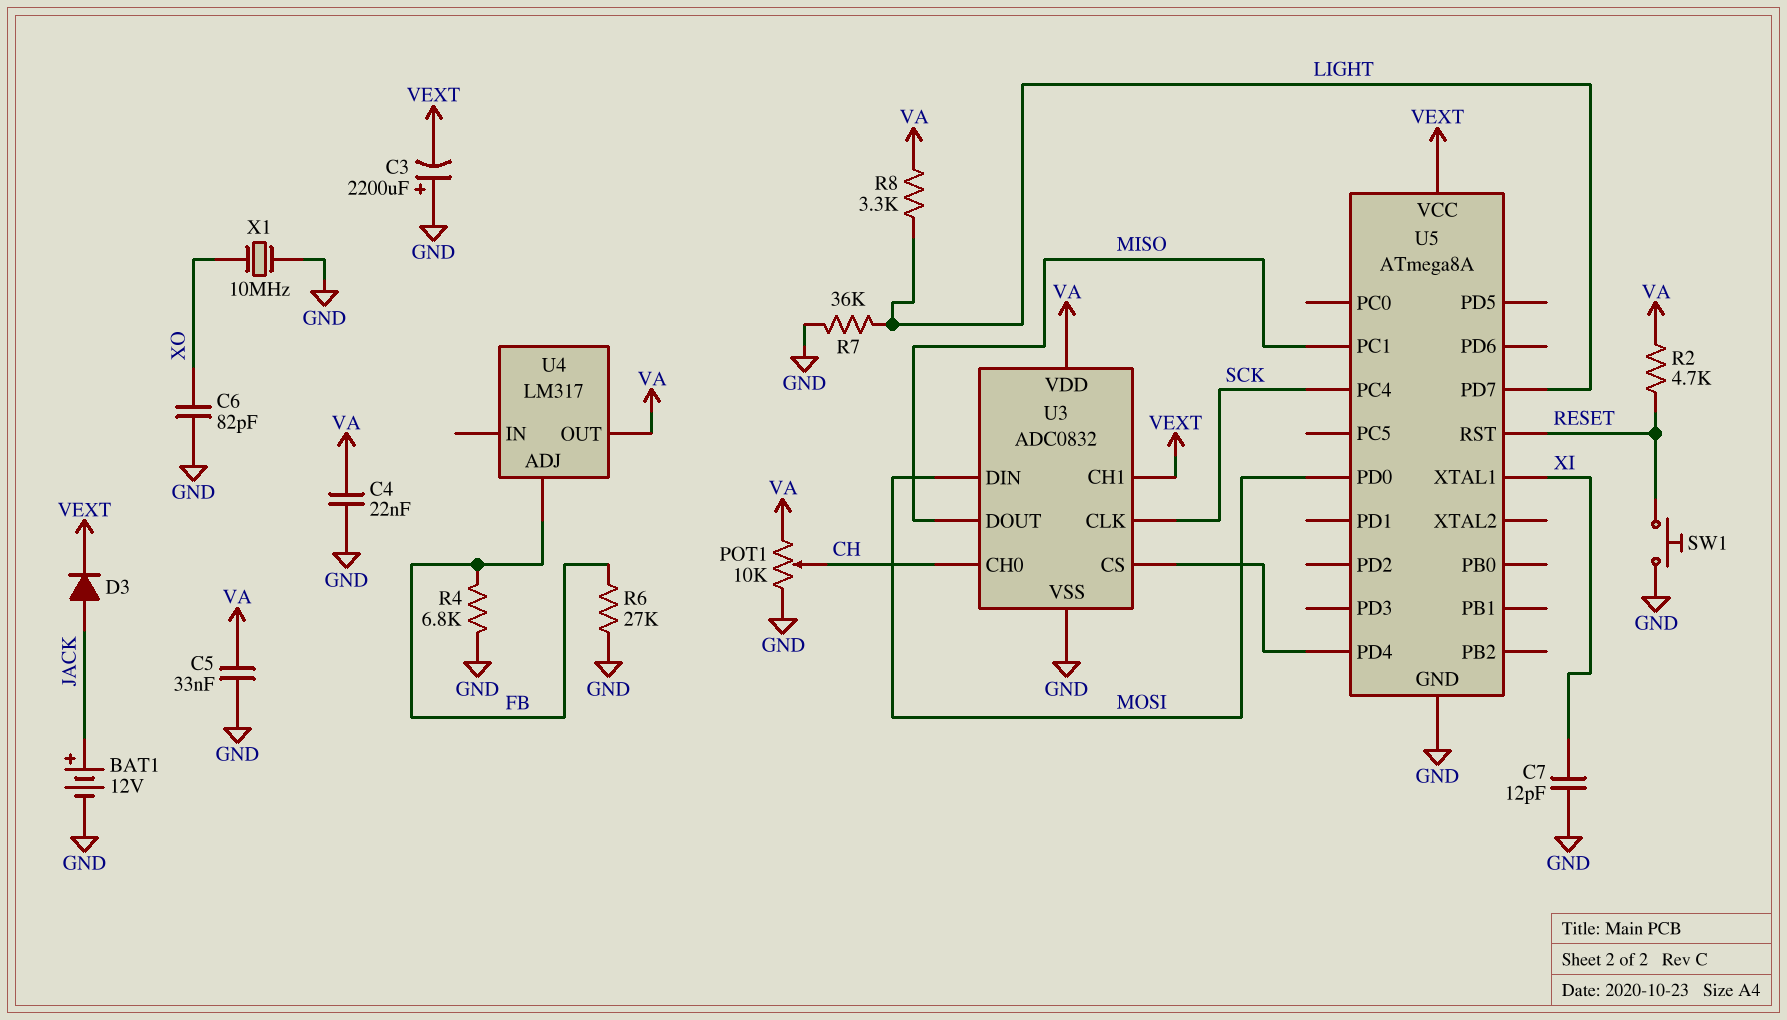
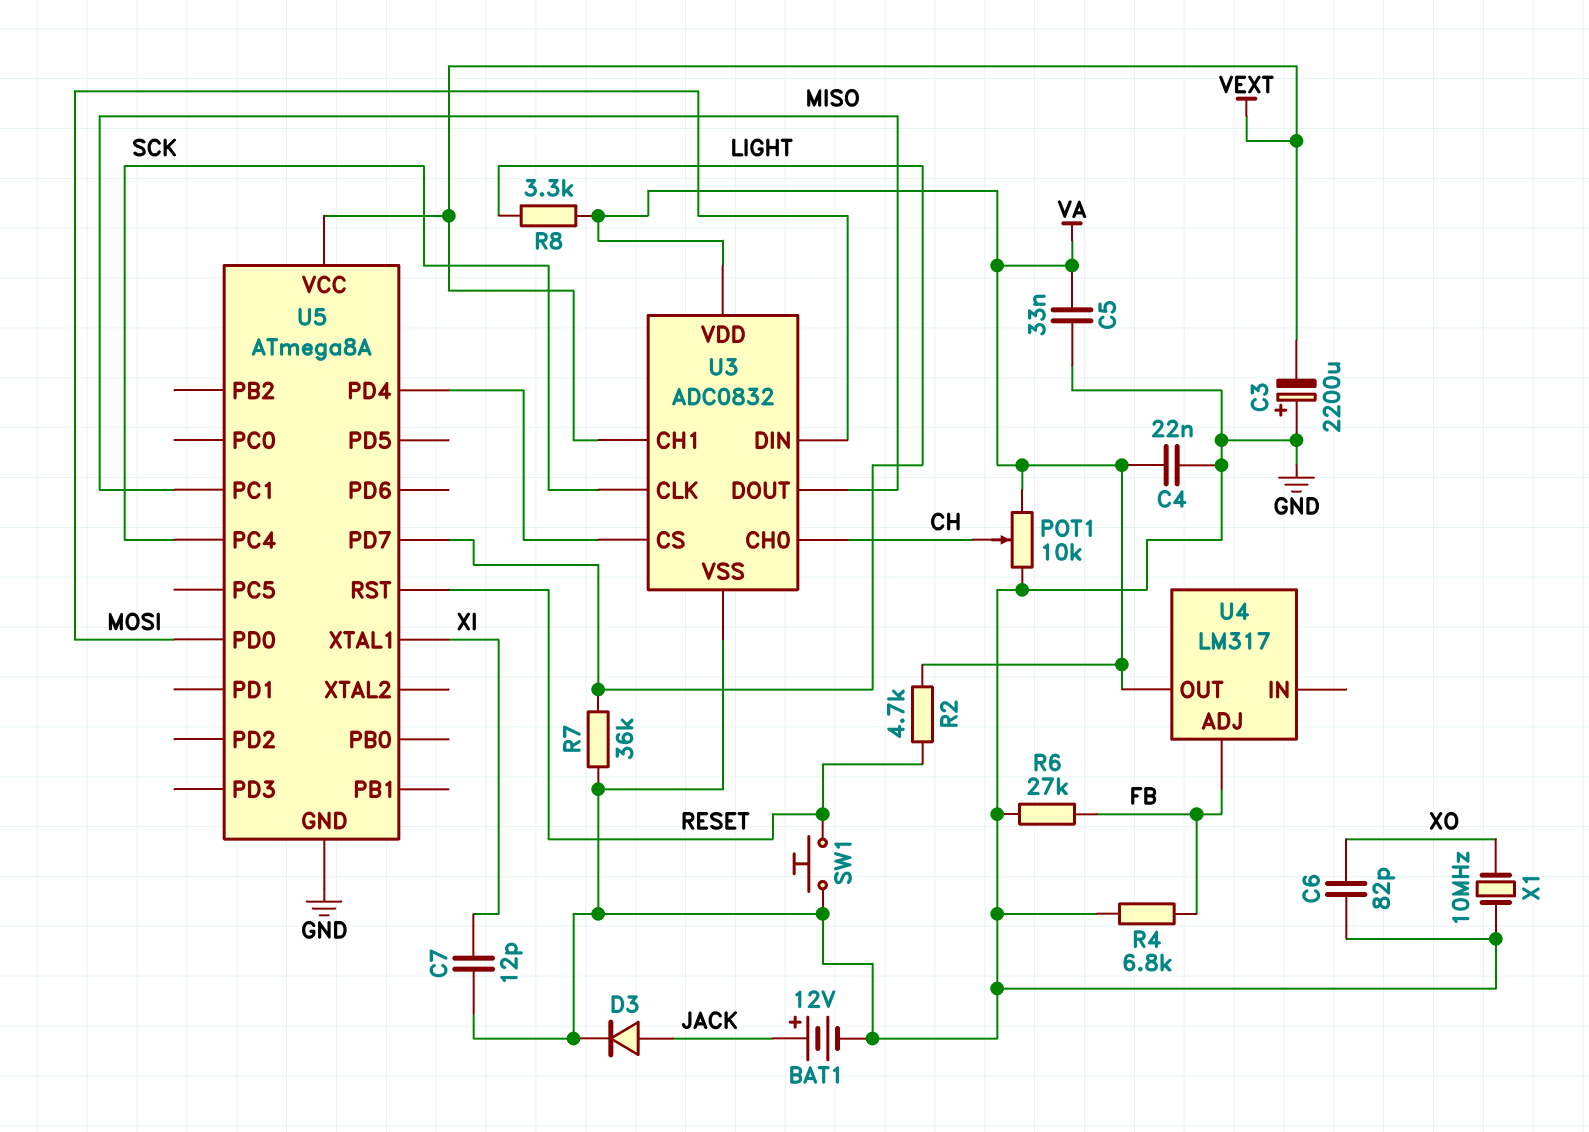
D3: diode (A JACK, K VEXT) -> diode (A JACK, K GND)

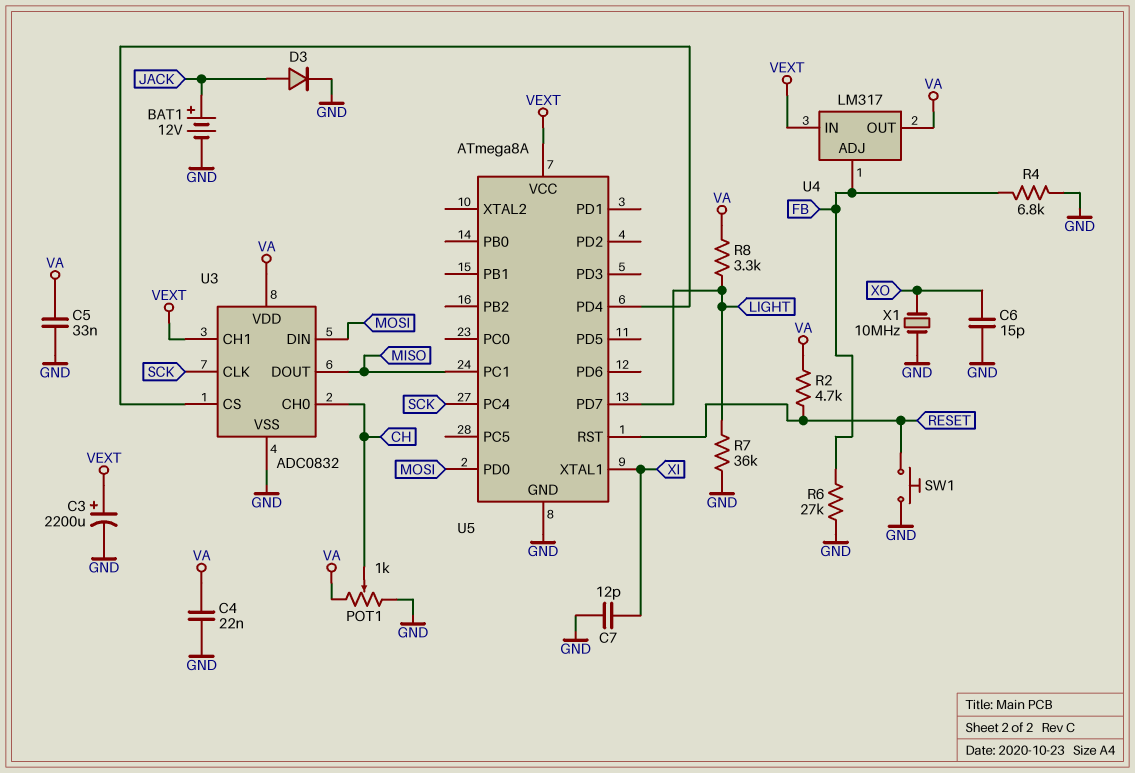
C3: 2200uF (plus GND, minus VEXT) -> 2200uF (plus VEXT, minus GND)
C6: 82pF (GND, XO) -> 15pF (GND, XO)
POT1: 10k (GND, VA, wiper CH) -> 1k (GND, VA, wiper CH)
U4 pin IN: none -> VEXT

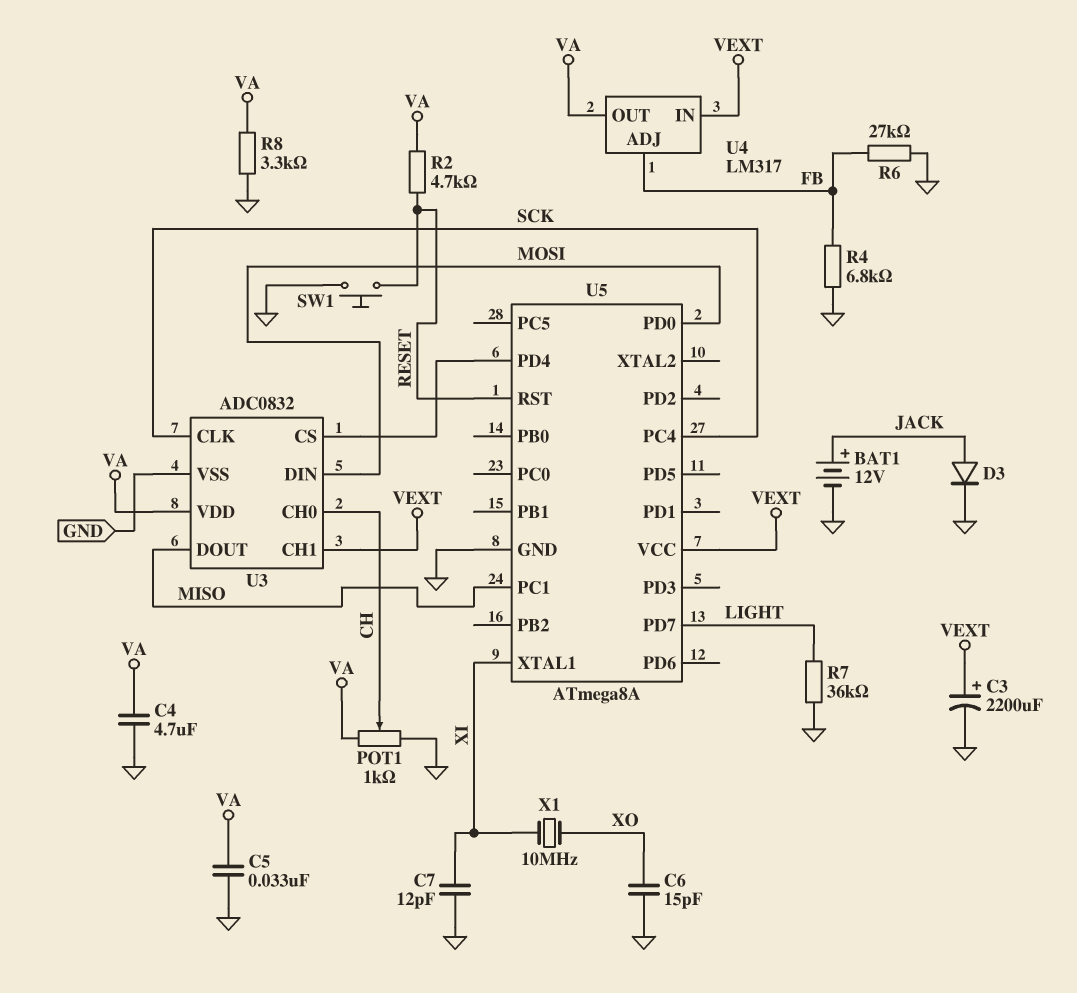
C4: 22nF (GND, VA) -> 4.7uF (GND, VA)
R8: 3.3k (LIGHT, VA) -> 3.3k (GND, VA)
X1: 10MHz (GND, XO) -> 10MHz (XI, XO)

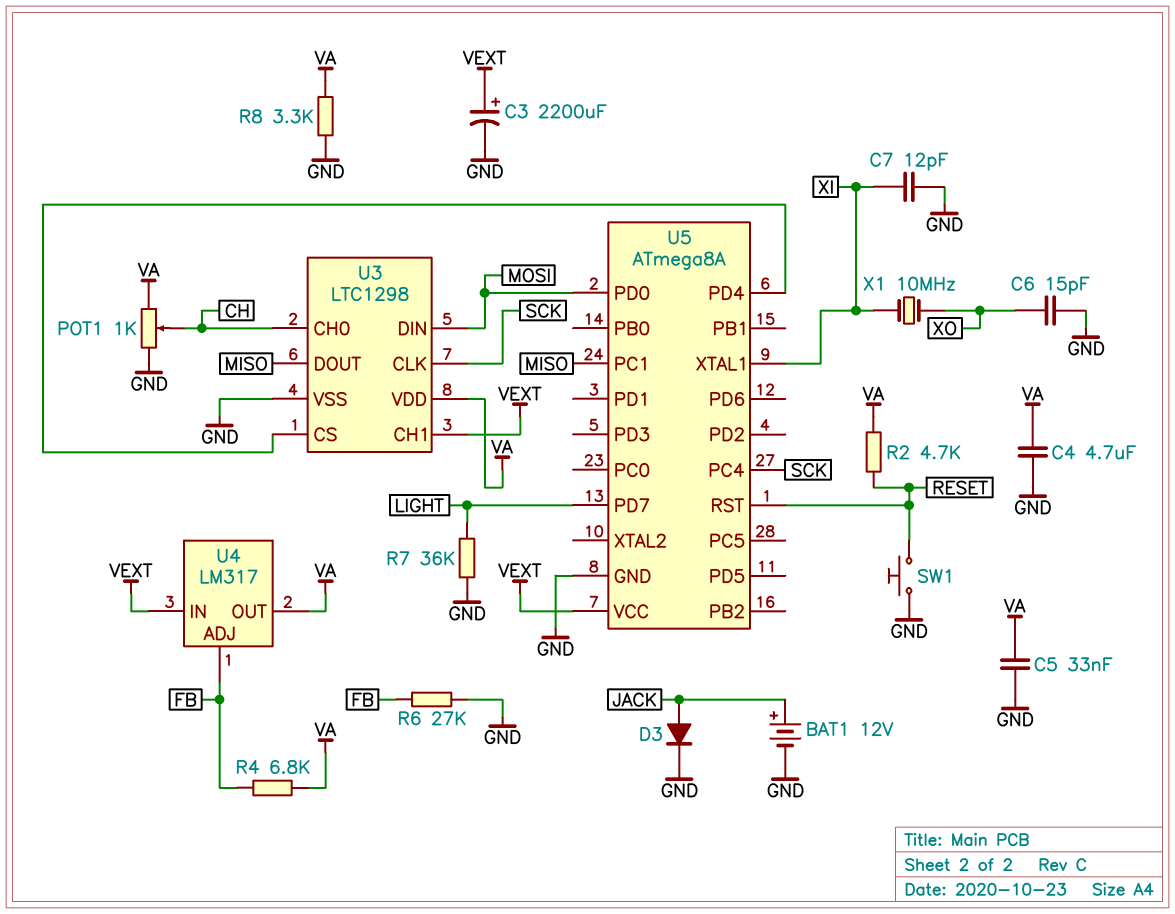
R4: 6.8k (FB, GND) -> 6.8k (FB, VA)
U3: ADC0832 -> LTC1298

